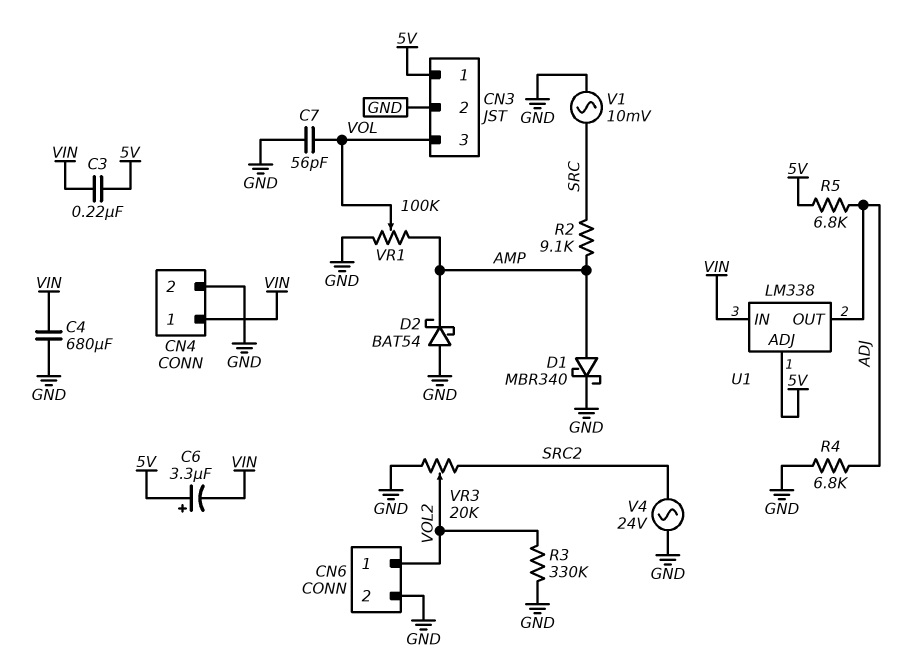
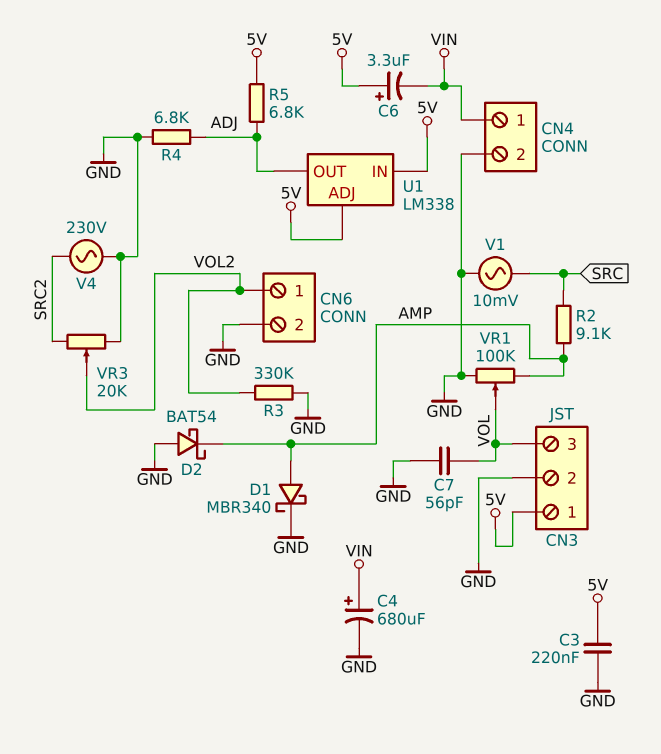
C3: 220nF (5V, VIN) -> 220nF (5V, GND)
C4: 680uF (GND, VIN) -> 680uF (plus VIN, minus GND)
U1 pin IN: VIN -> 5V
V4: AC 24V (GND, SRC2) -> AC 230V (GND, SRC2)

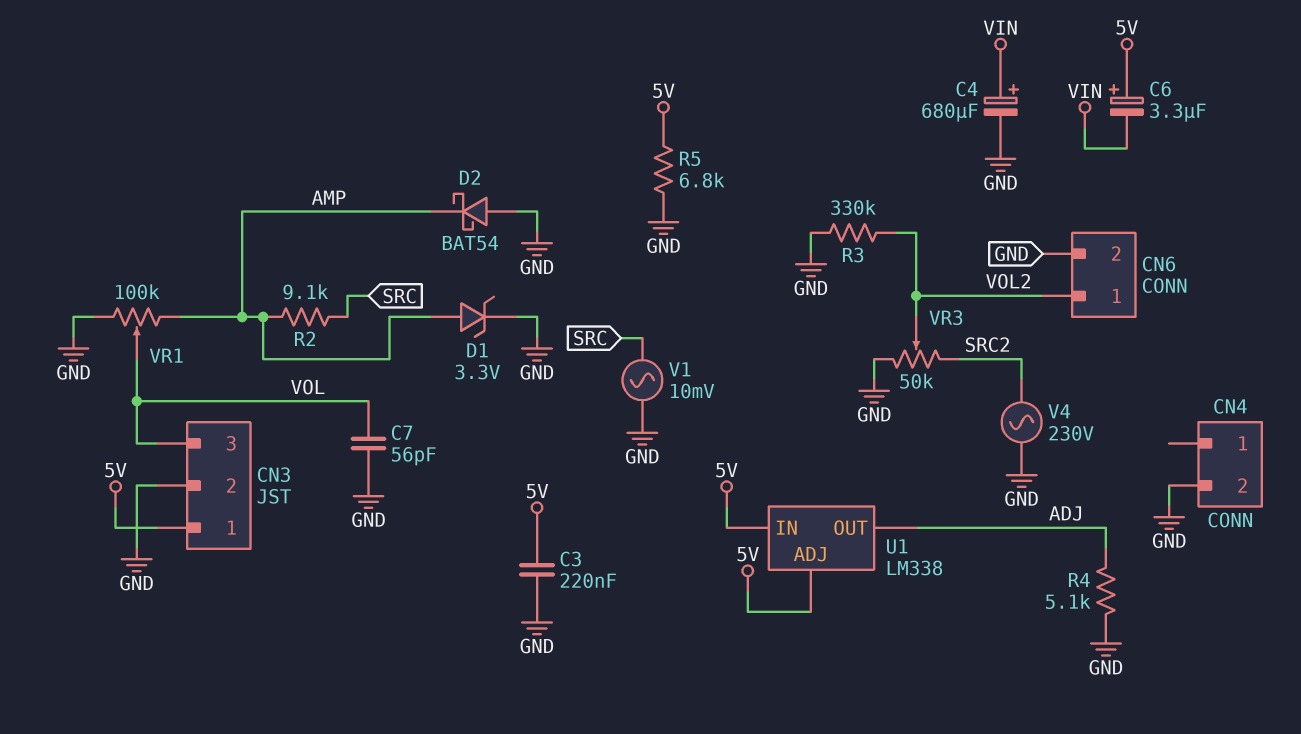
CN4 pin 1: VIN -> none
D1: schottky MBR340 (A AMP, K GND) -> zener 3.3V (A AMP, K GND)
R4: 6.8k (ADJ, GND) -> 5.1k (ADJ, GND)
R5: 6.8k (5V, ADJ) -> 6.8k (5V, GND)
VR3: 20k (GND, SRC2, wiper VOL2) -> 50k (GND, SRC2, wiper VOL2)

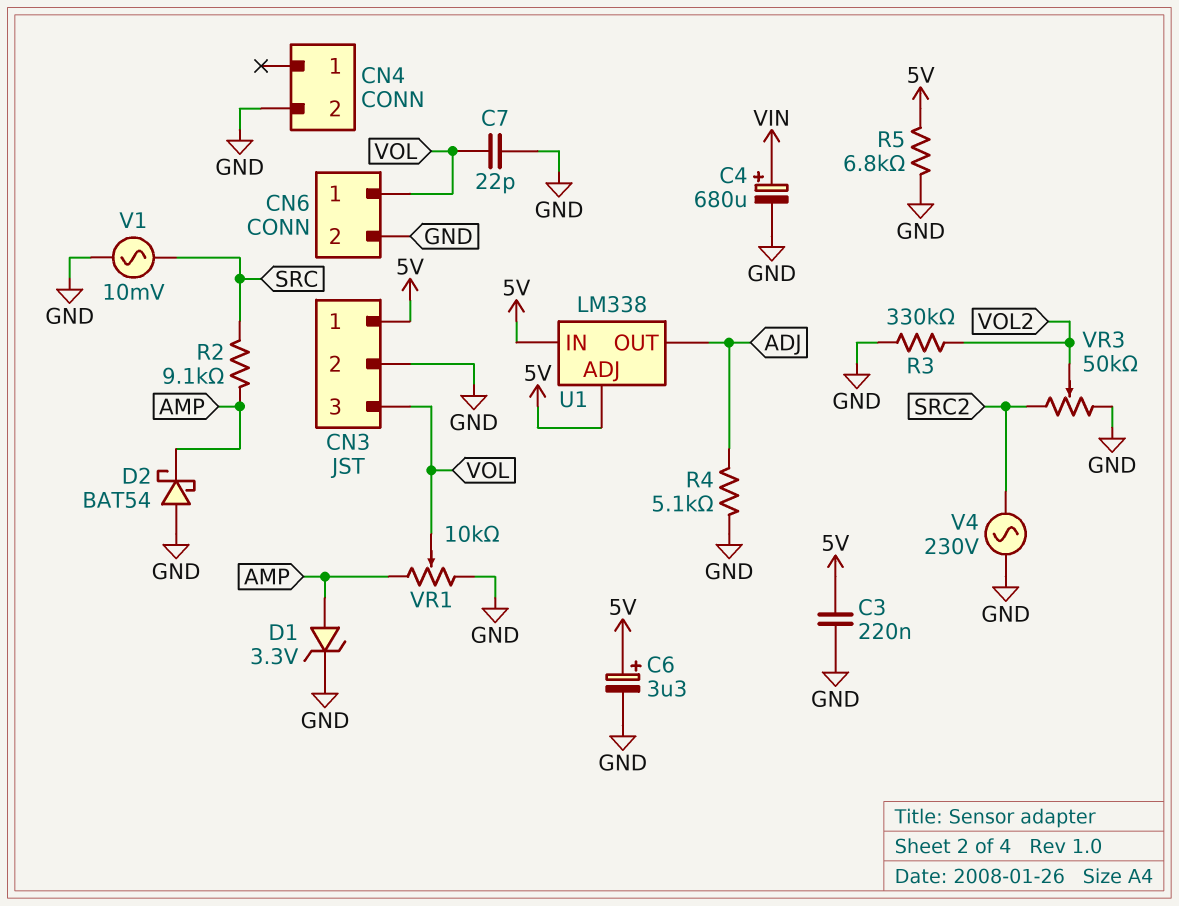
C6: 3.3uF (plus 5V, minus VIN) -> 3.3uF (plus 5V, minus GND)
C7: 56pF (GND, VOL) -> 22pF (GND, VOL)
CN6 pin 1: VOL2 -> VOL
VR1: 100k (AMP, GND, wiper VOL) -> 10k (AMP, GND, wiper VOL)

